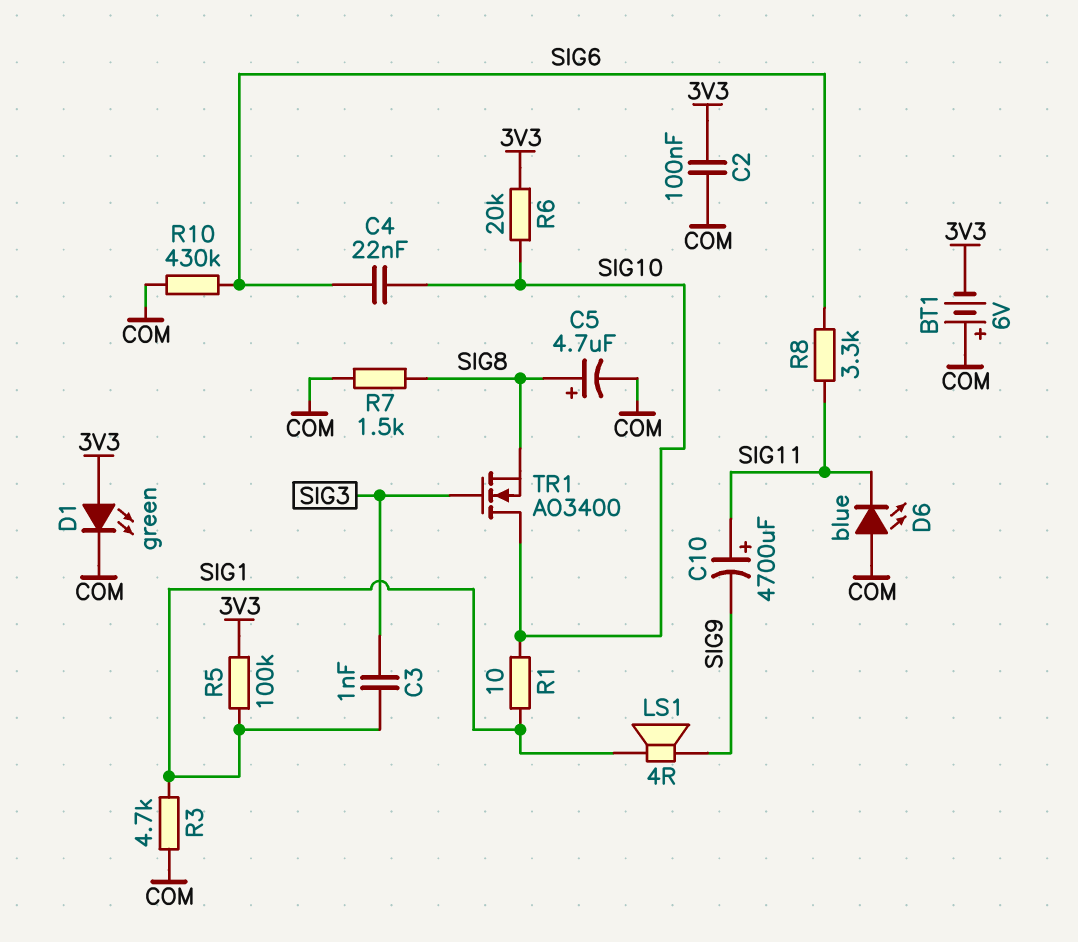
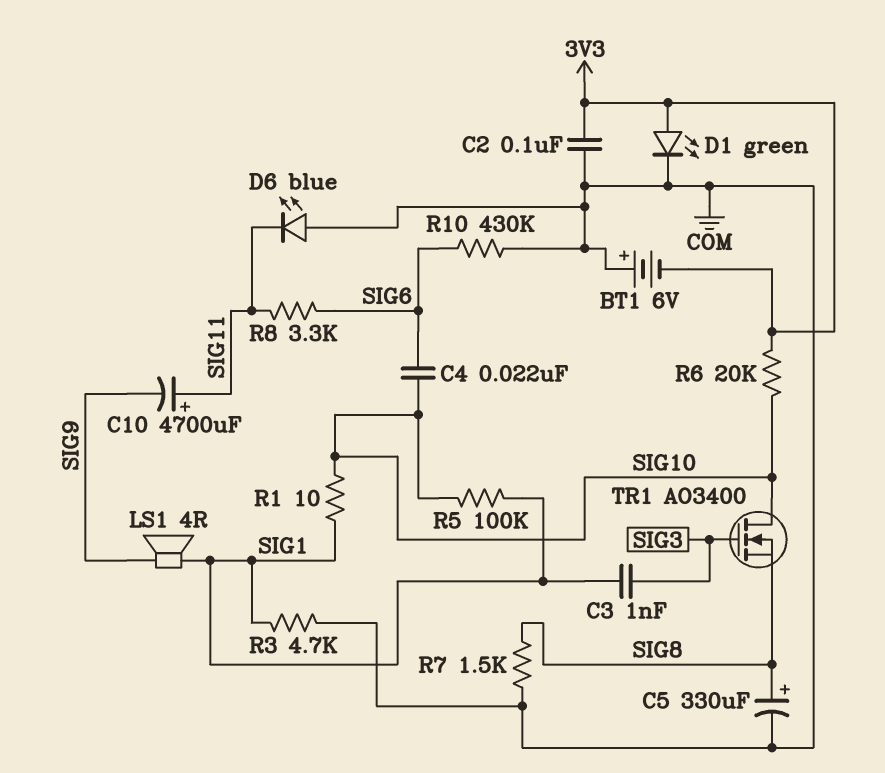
C5: 4.7uF (plus SIG8, minus COM) -> 330uF (plus SIG8, minus COM)
R5: 100k (3V3, SIG1) -> 100k (SIG1, SIG10)

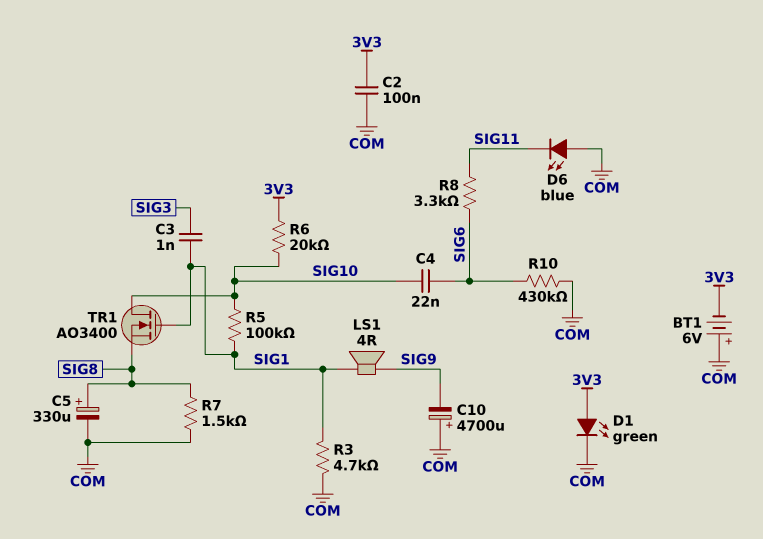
C10: 4700uF (plus SIG11, minus SIG9) -> 4700uF (plus COM, minus SIG9)
R1: 10 (SIG1, SIG10) -> none
TR1: NMOS AO3400 (G SIG3, D SIG10, S SIG8) -> NMOS AO3400 (G SIG1, D SIG10, S SIG8)

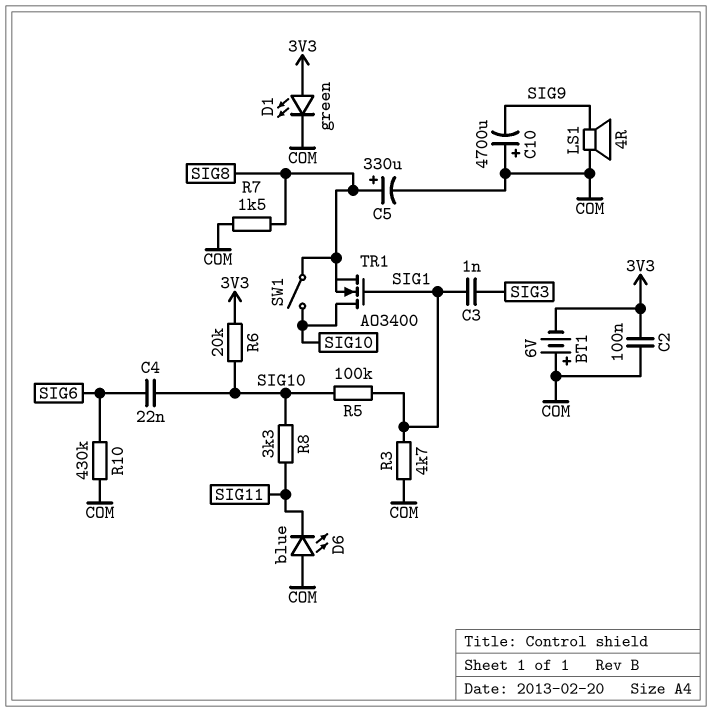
LS1: speaker 4R (SIG1, SIG9) -> speaker 4R (COM, SIG9)
R8: 3.3k (SIG6, SIG11) -> 3.3k (SIG10, SIG11)
SW1: none -> switch (SIG8, SIG10)

